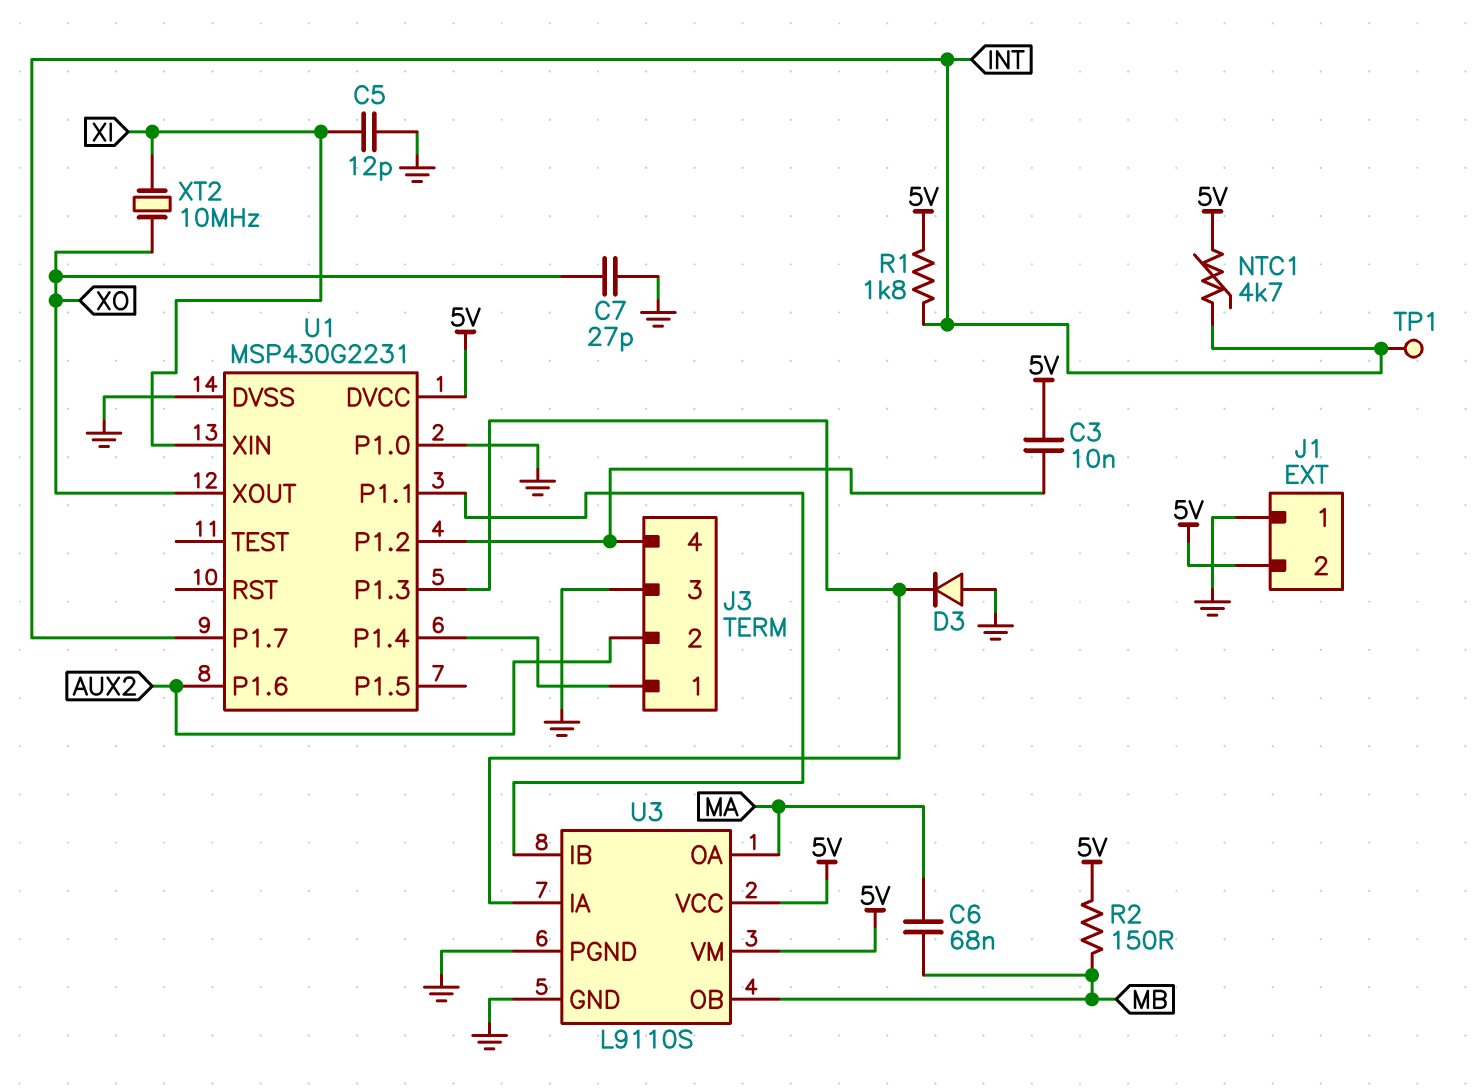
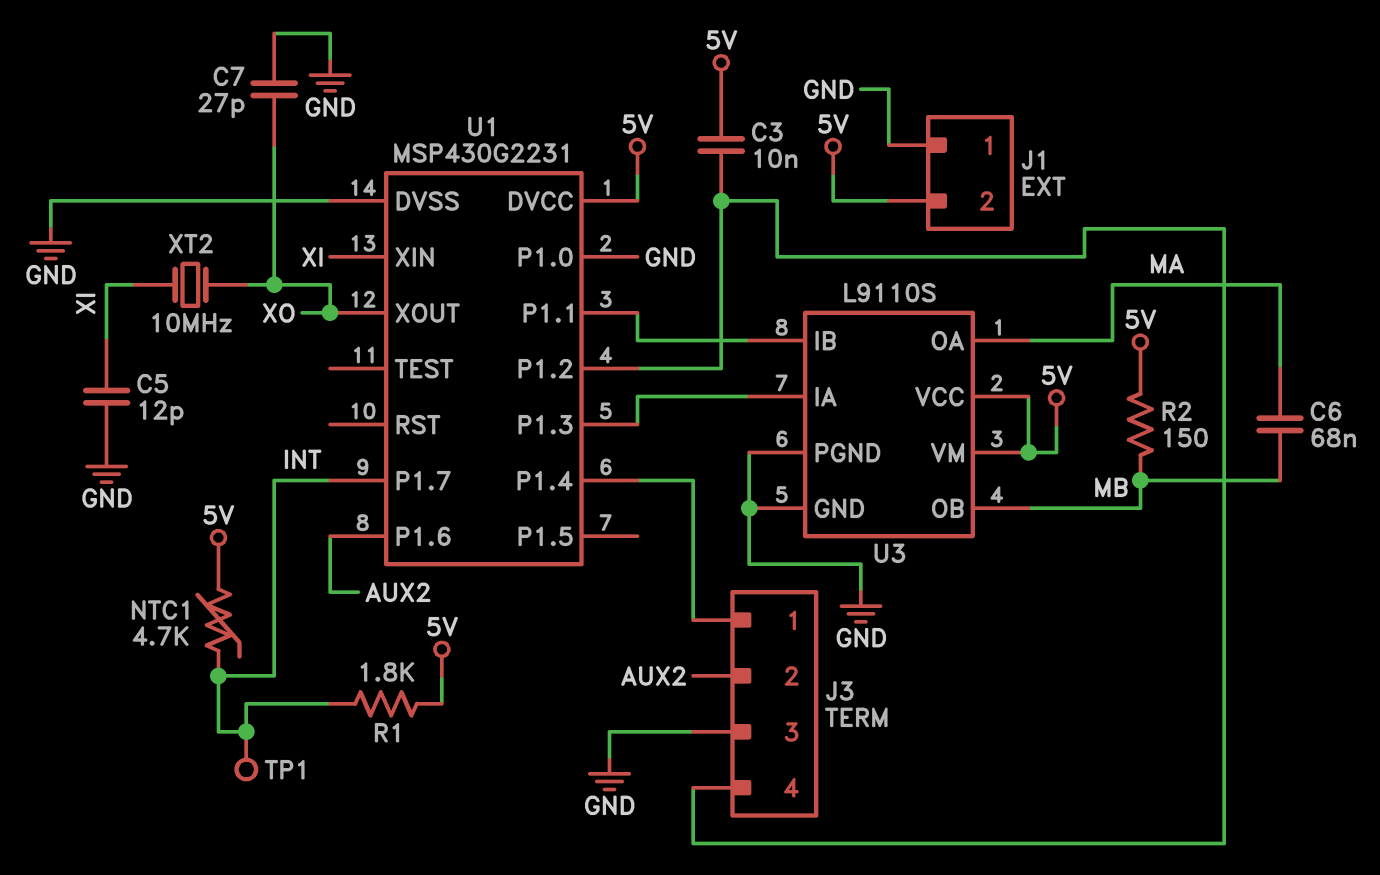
D3: diode (A GND, K U1/P1.3) -> none

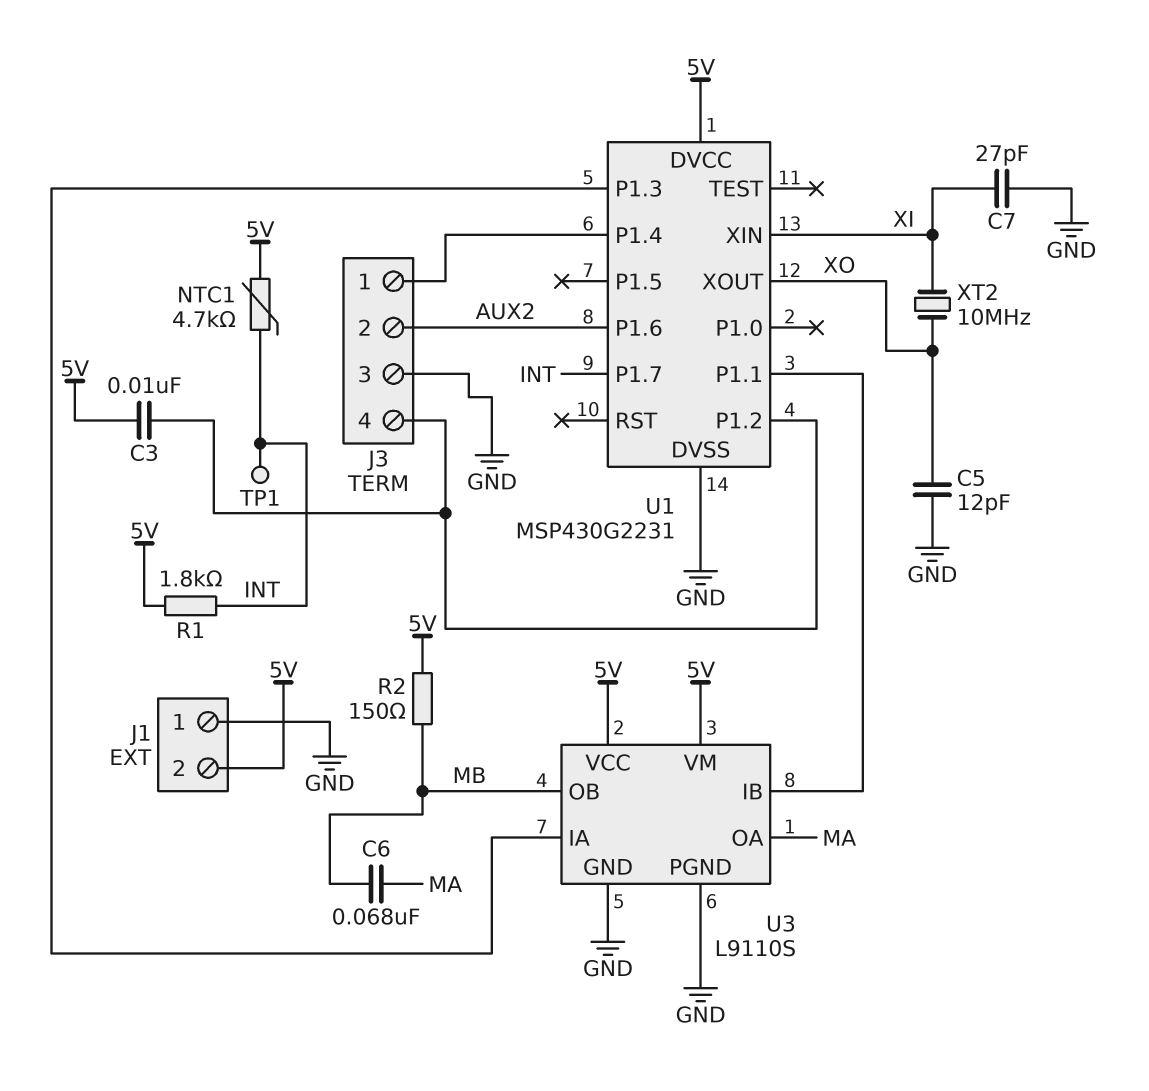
C5: 12pF (GND, XI) -> 12pF (GND, XO)
C7: 27pF (GND, XO) -> 27pF (GND, XI)
U1 pin P1.0: GND -> none

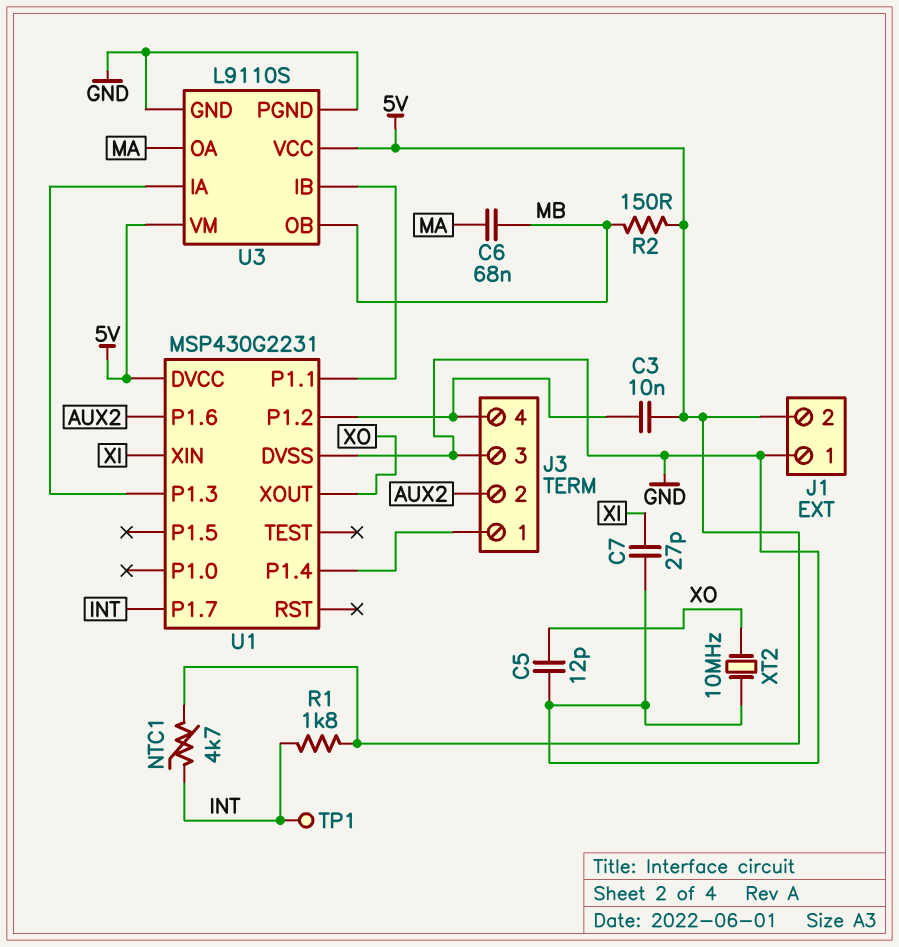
XT2: 10MHz (XI, XO) -> 10MHz (GND, XO)

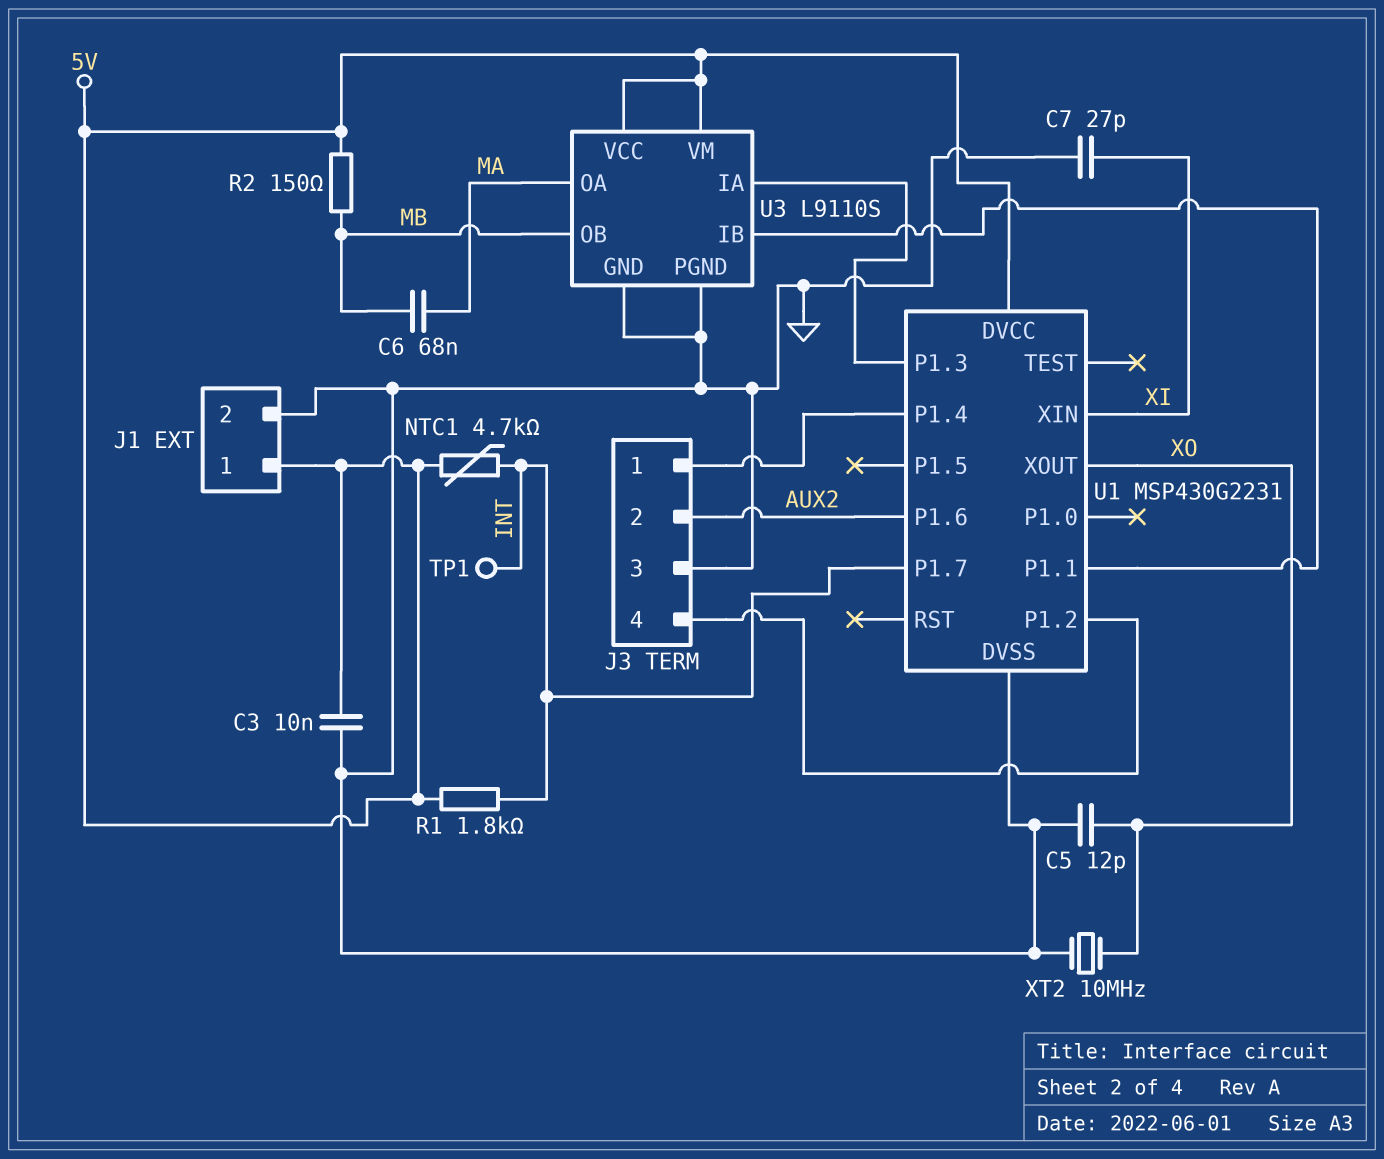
C3: 10nF (5V, J3/4) -> 10nF (5V, GND)
J1 pin 1: GND -> 5V
J1 pin 2: 5V -> GND

